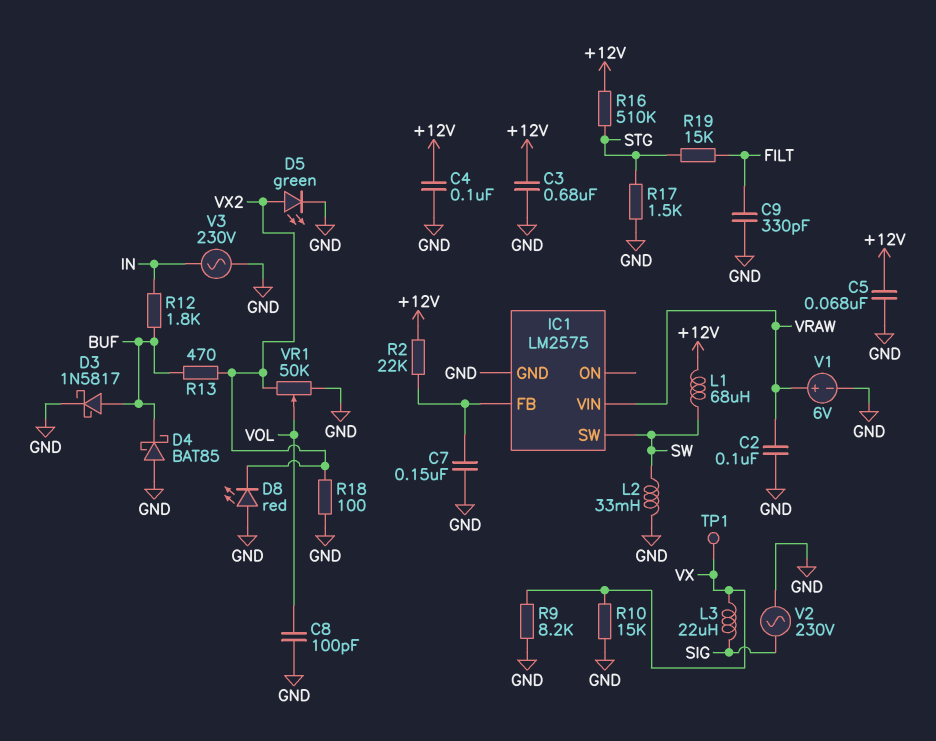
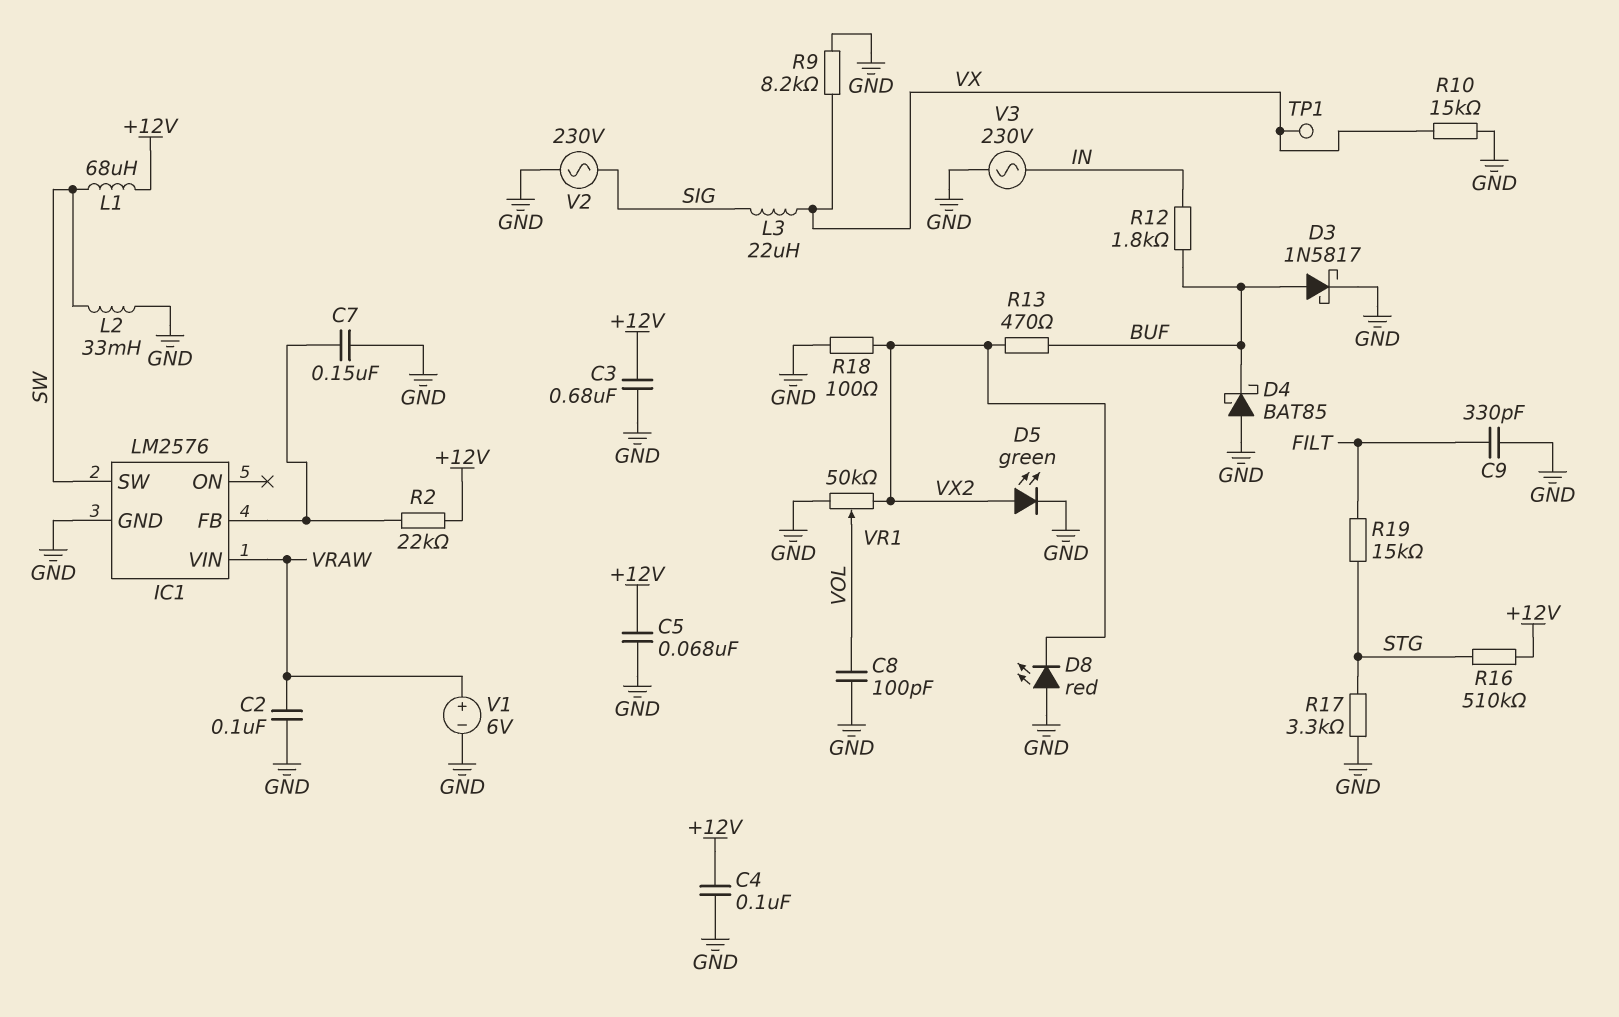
IC1: LM2575 -> LM2576
R17: 1.5k (GND, STG) -> 3.3k (GND, STG)

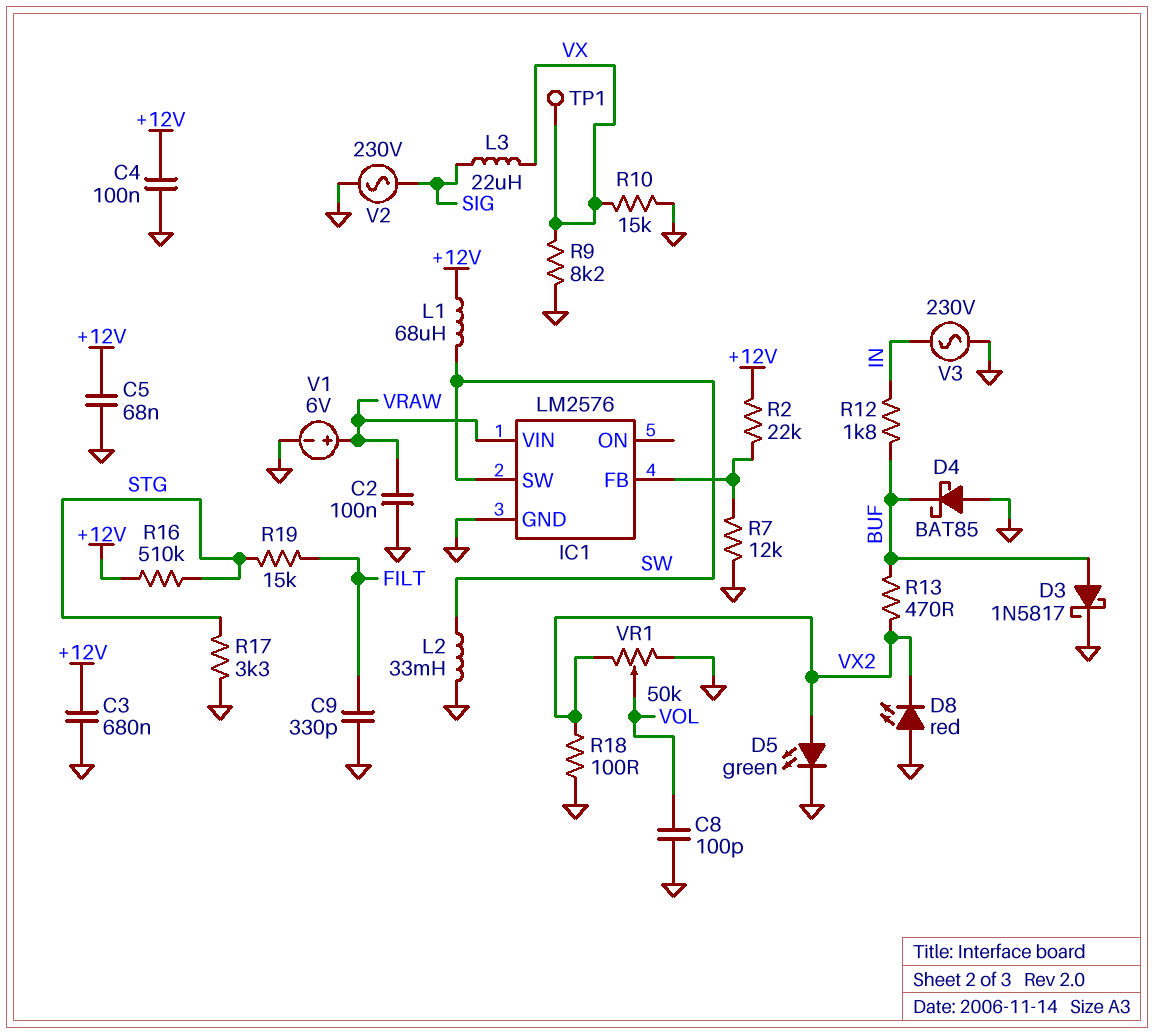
C7: 150nF (GND, IC1/FB) -> none
R7: none -> 12k (GND, IC1/FB)

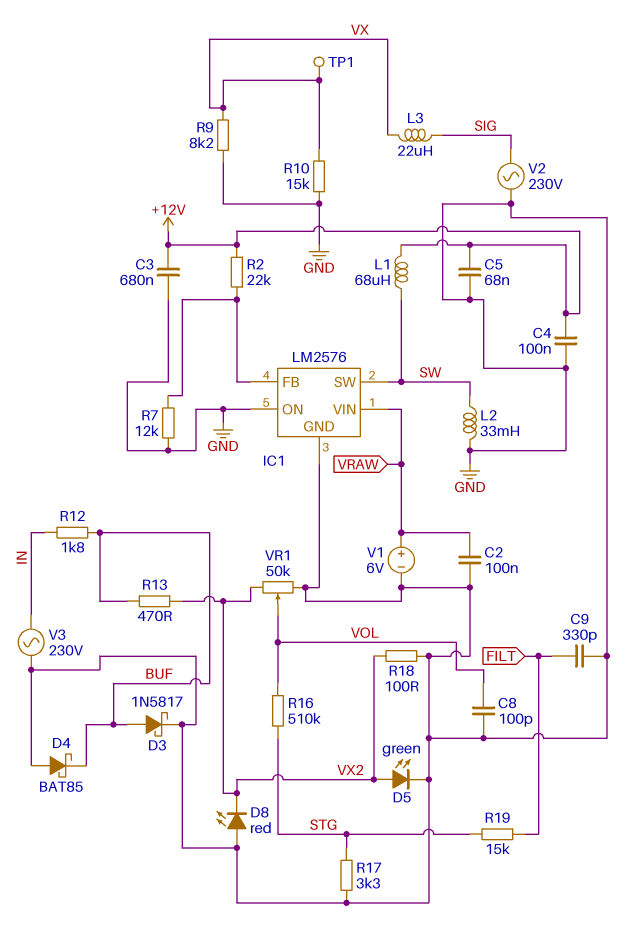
IC1 pin ON: none -> GND
R16: 510k (+12V, STG) -> 510k (STG, VOL)

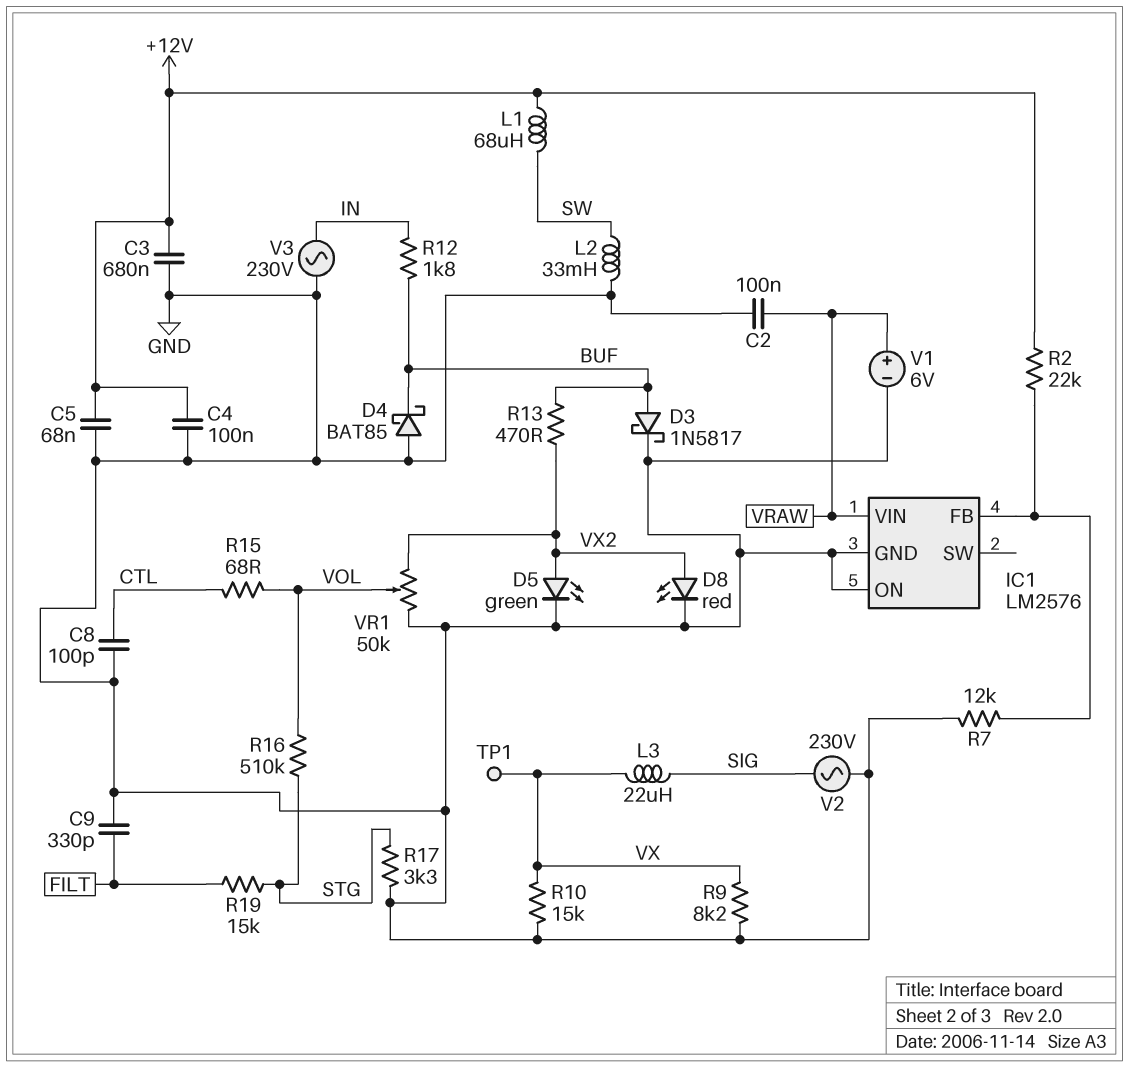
C8: 100pF (GND, VOL) -> 100pF (CTL, GND)
D8: LED red (A GND, K VX2) -> LED red (A VX2, K GND)
IC1 pin SW: SW -> none
R15: none -> 68 (CTL, VOL)
R18: 100 (GND, VX2) -> none

